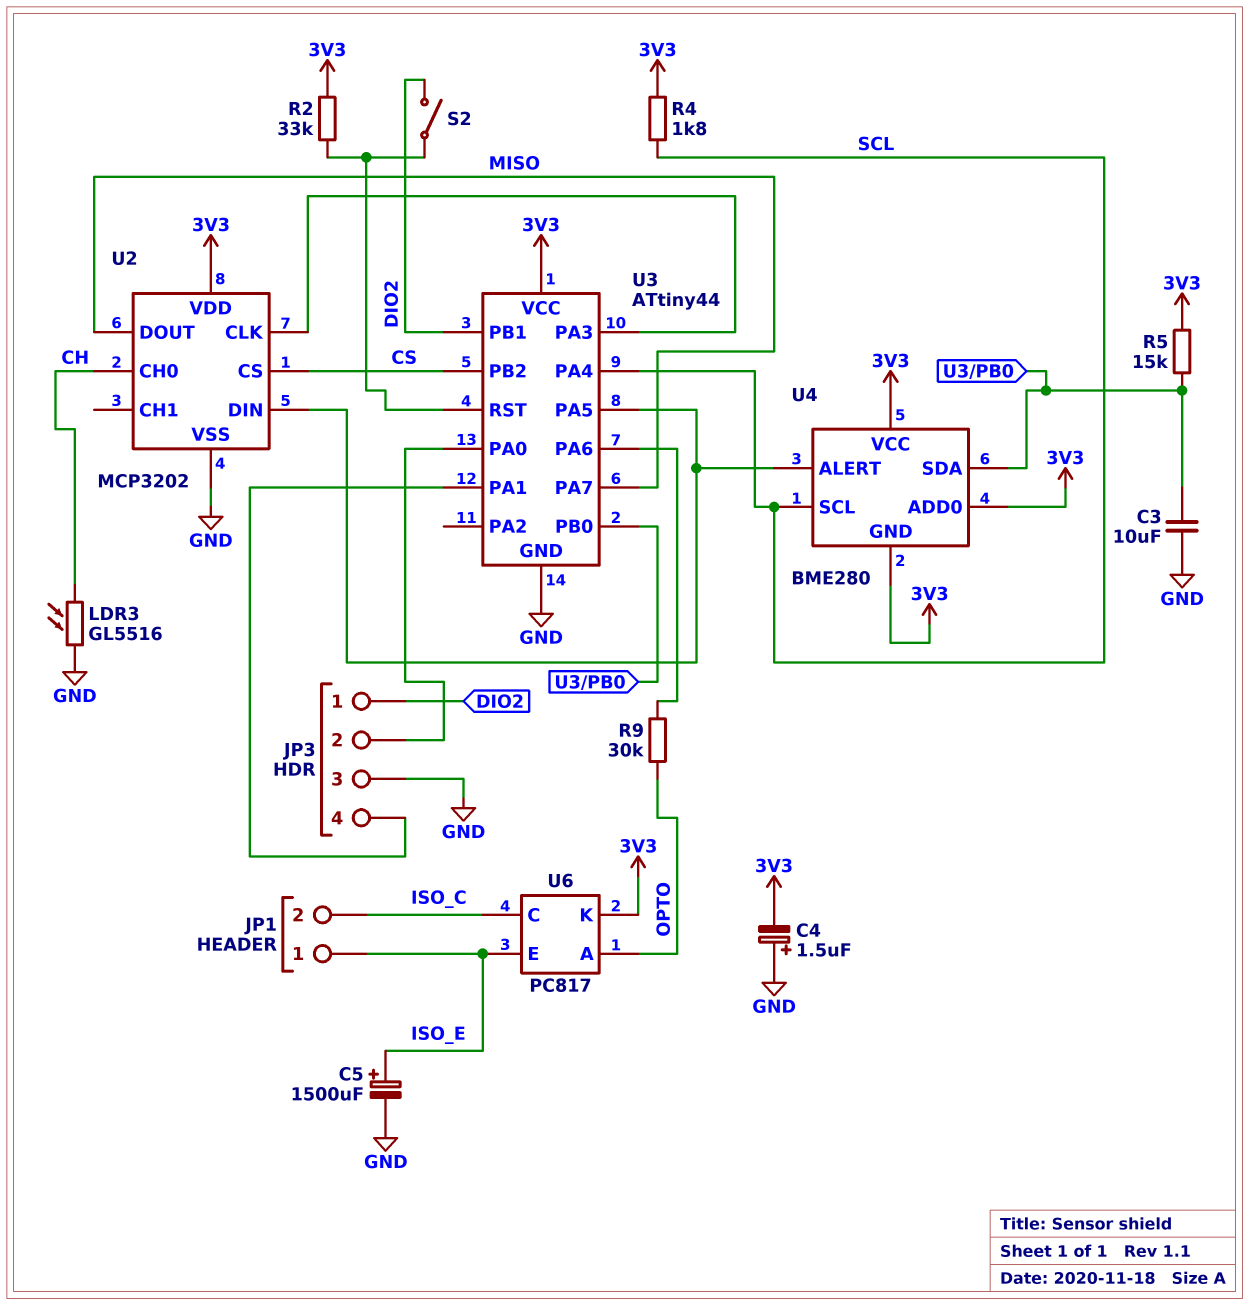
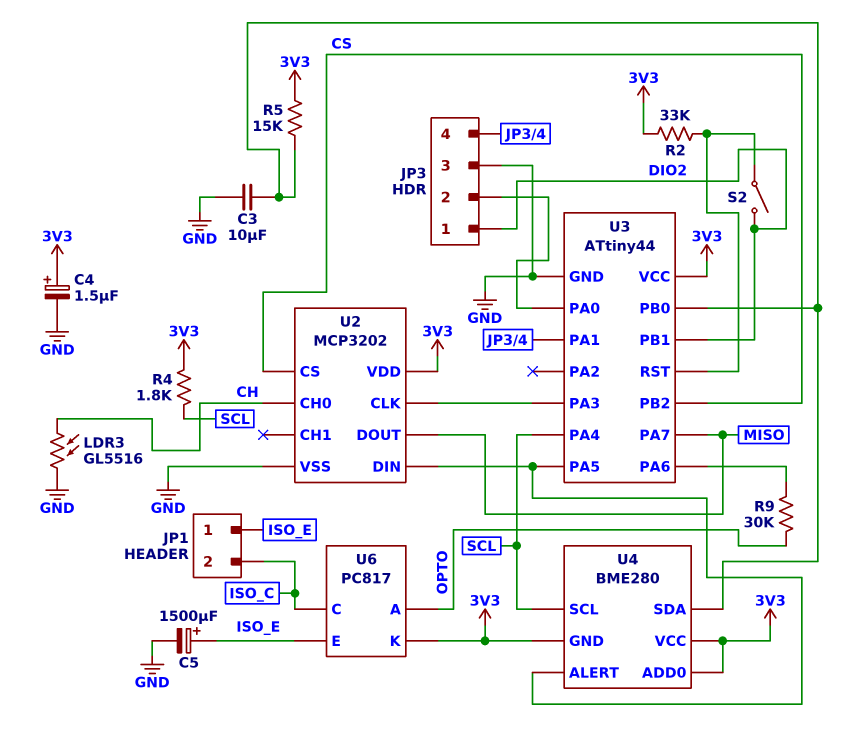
C4: 1.5uF (plus GND, minus 3V3) -> 1.5uF (plus 3V3, minus GND)

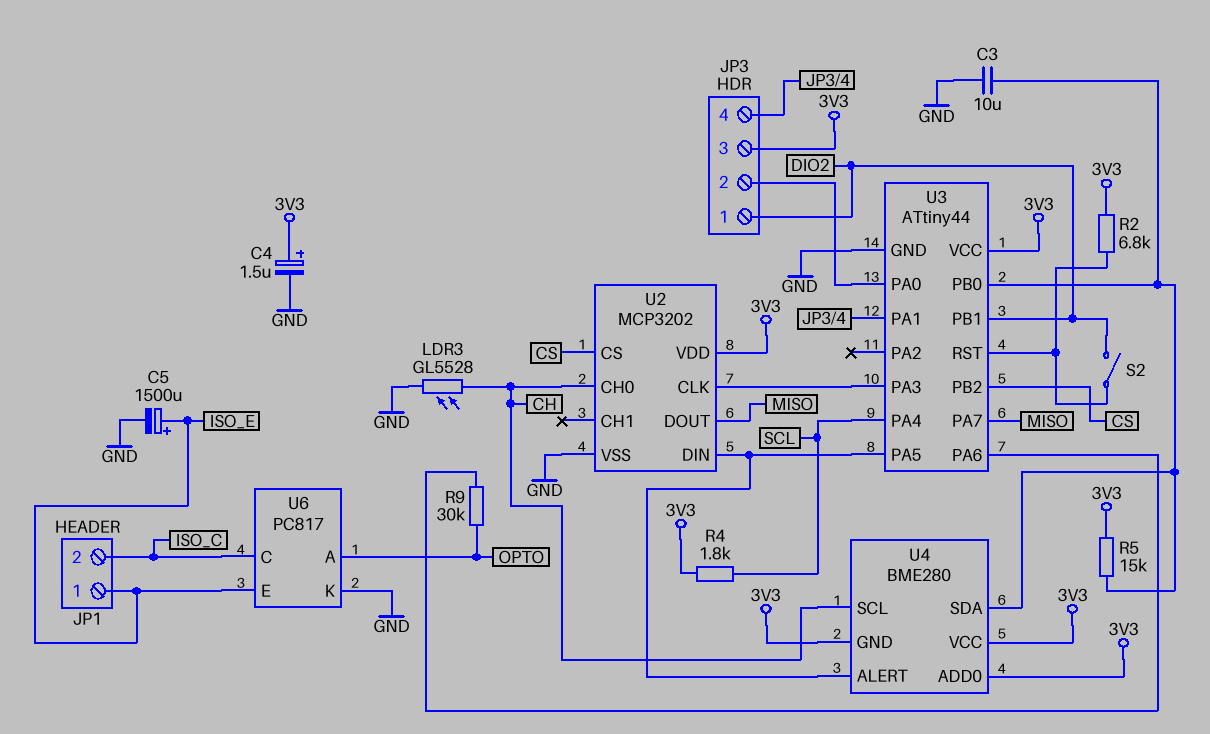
JP3 pin 3: GND -> 3V3
LDR3: GL5516 (CH, GND) -> GL5528 (CH, GND)
R2: 33k (3V3, U3/RST) -> 6.8k (3V3, U3/RST)
U4 pin SCL: SCL -> CH
U6 pin K: 3V3 -> GND

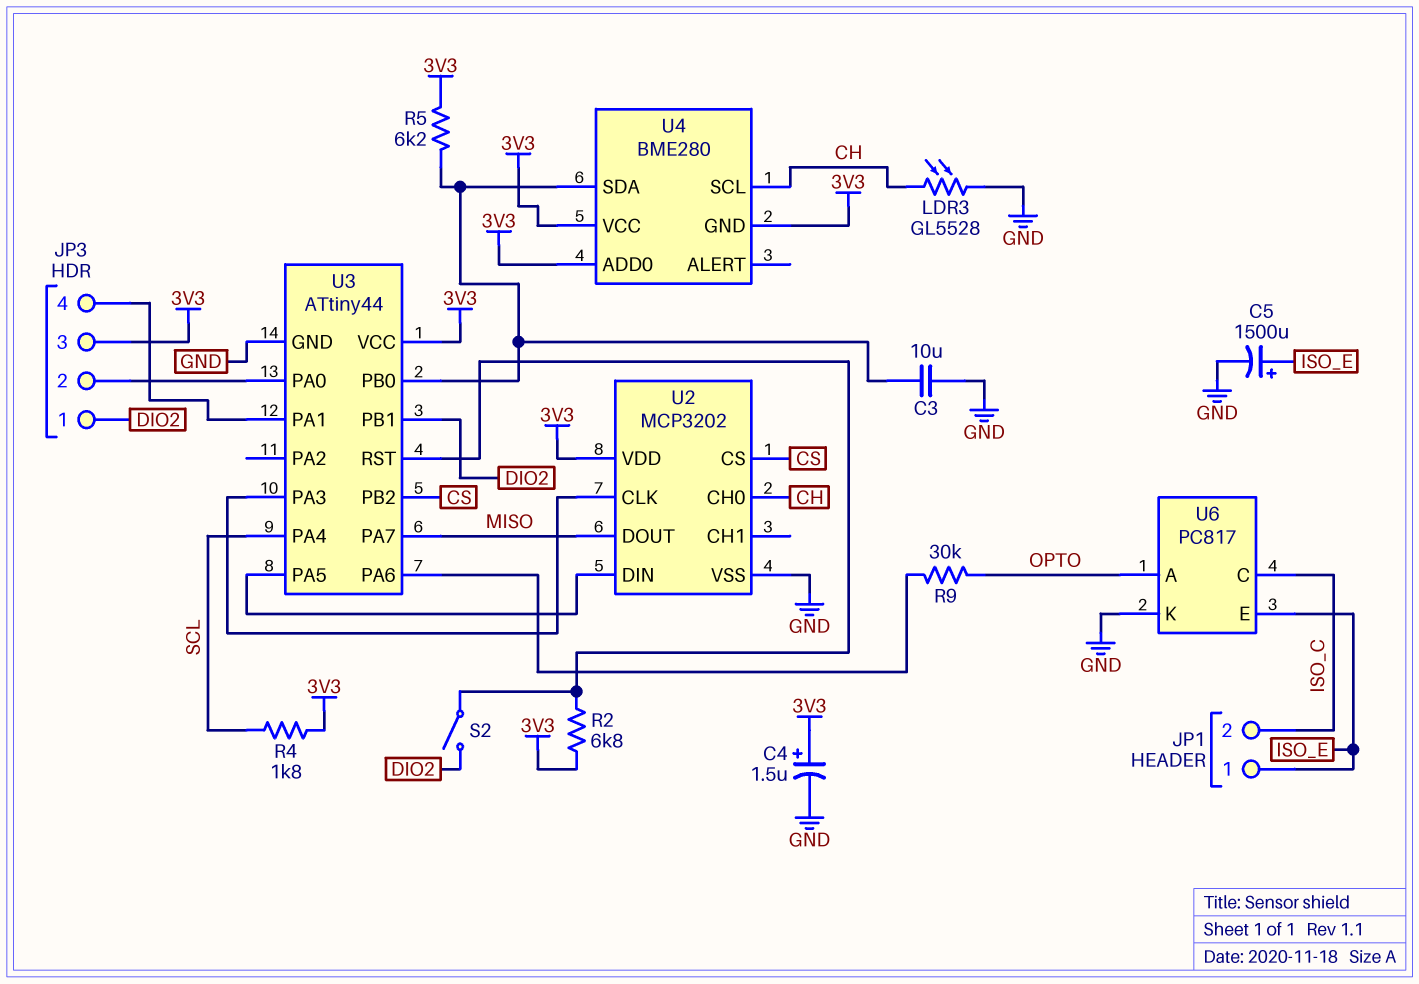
R5: 15k (3V3, U3/PB0) -> 6.2k (3V3, U3/PB0)
U4 pin ALERT: U2/DIN -> none

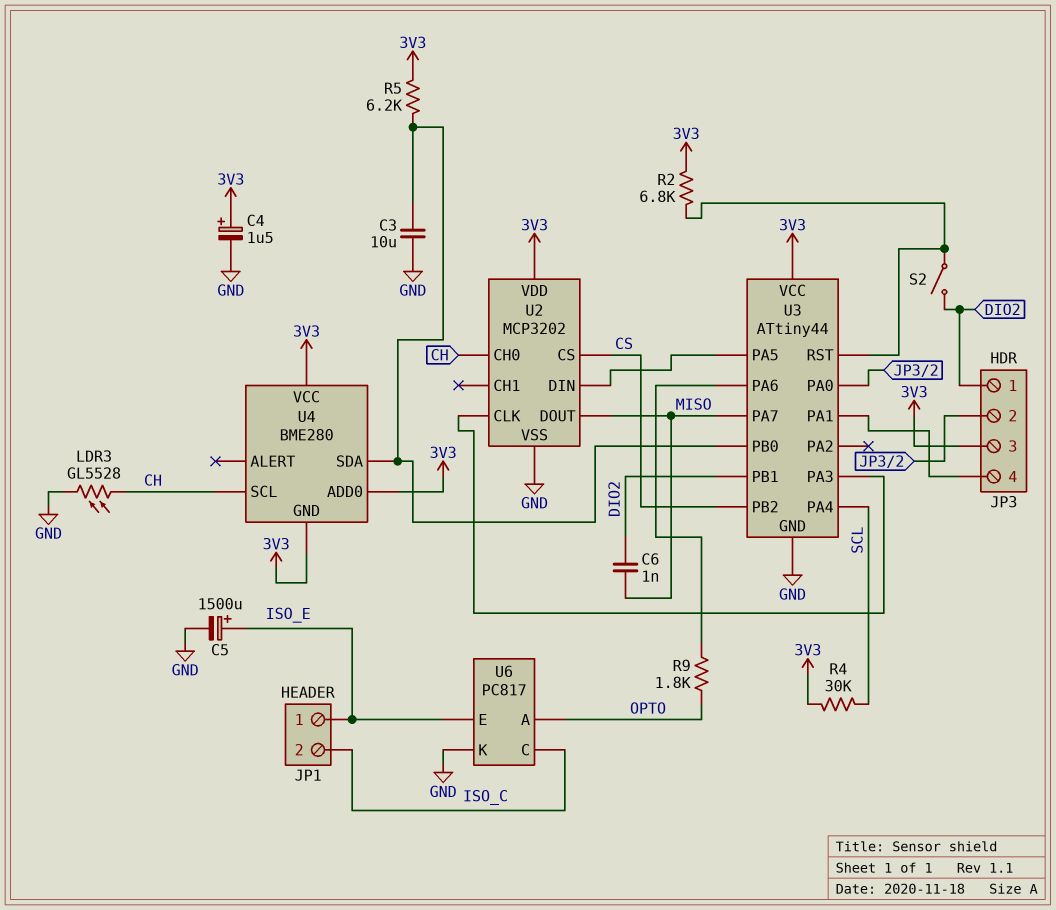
C6: none -> 1nF (DIO2, MISO)
R4: 1.8k (3V3, SCL) -> 30k (3V3, SCL)
R9: 30k (OPTO, U3/PA6) -> 1.8k (OPTO, U3/PA6)

